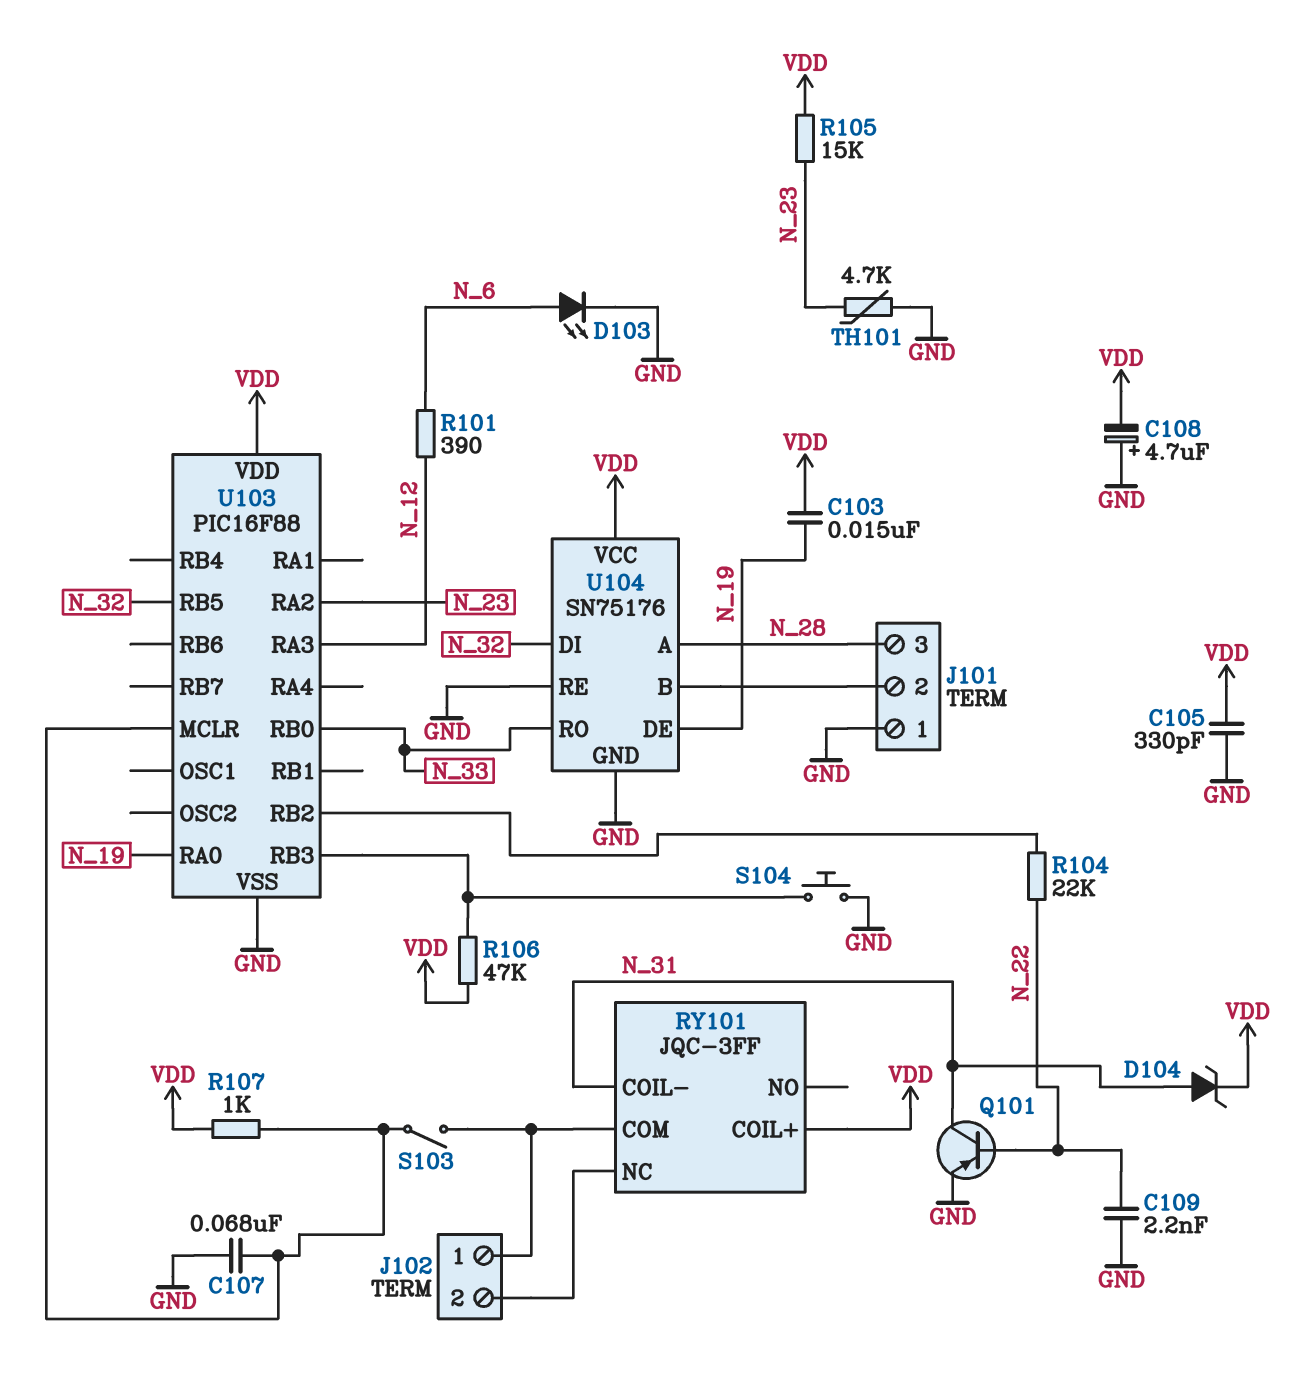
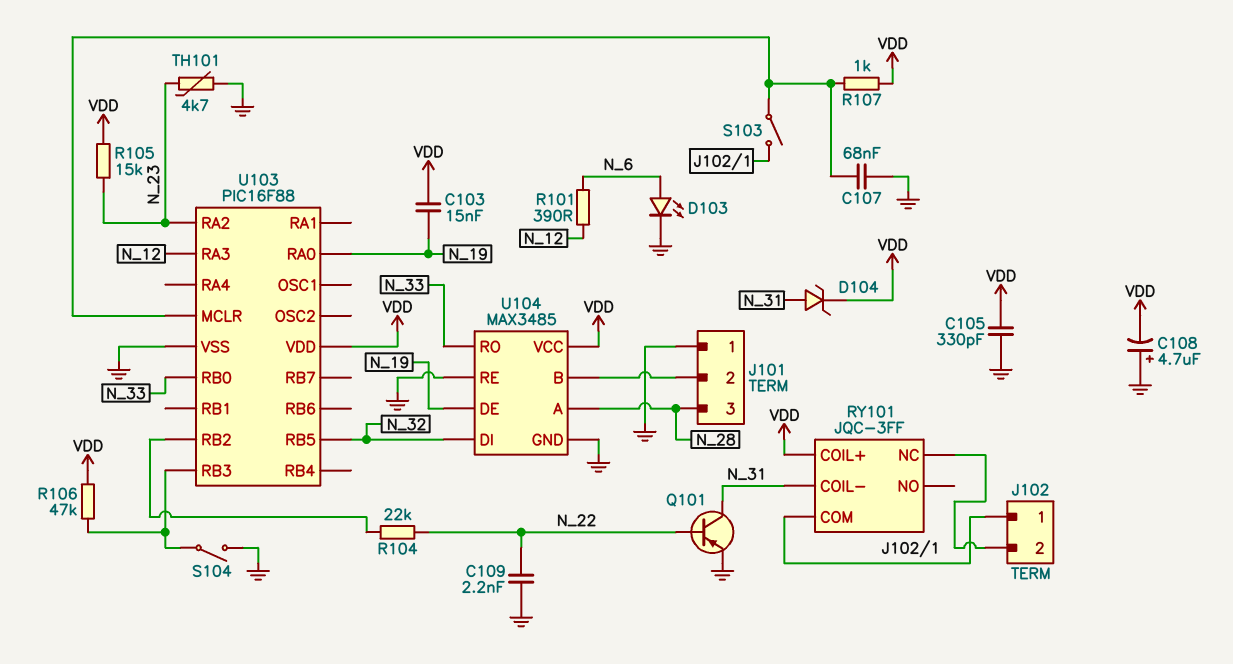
S104: button (GND, U103/RB3) -> switch (GND, U103/RB3)
U104: SN75176 -> MAX3485

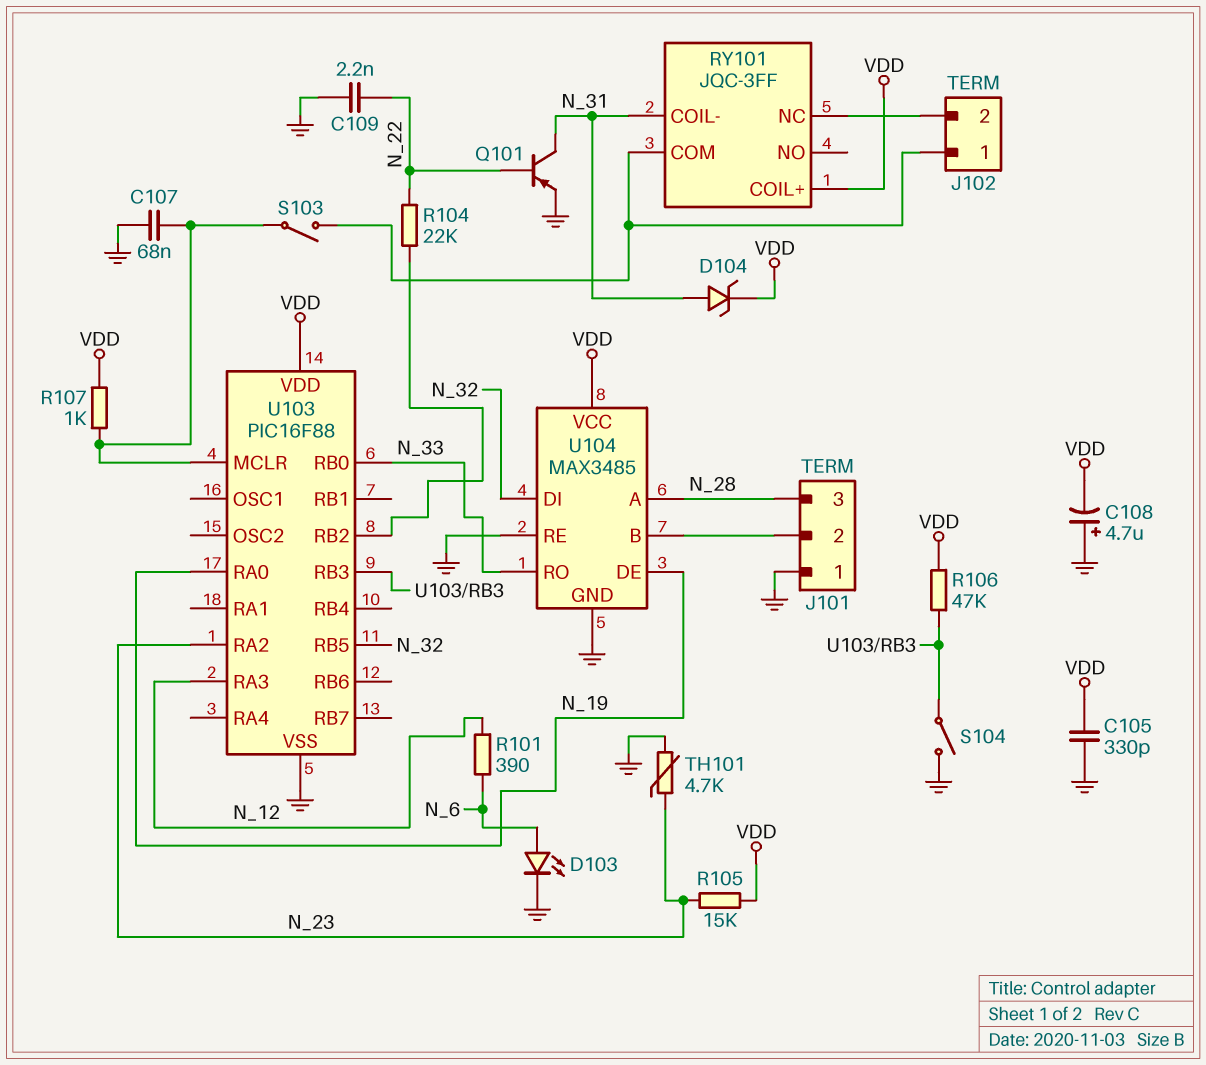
C103: 15nF (N_19, VDD) -> none

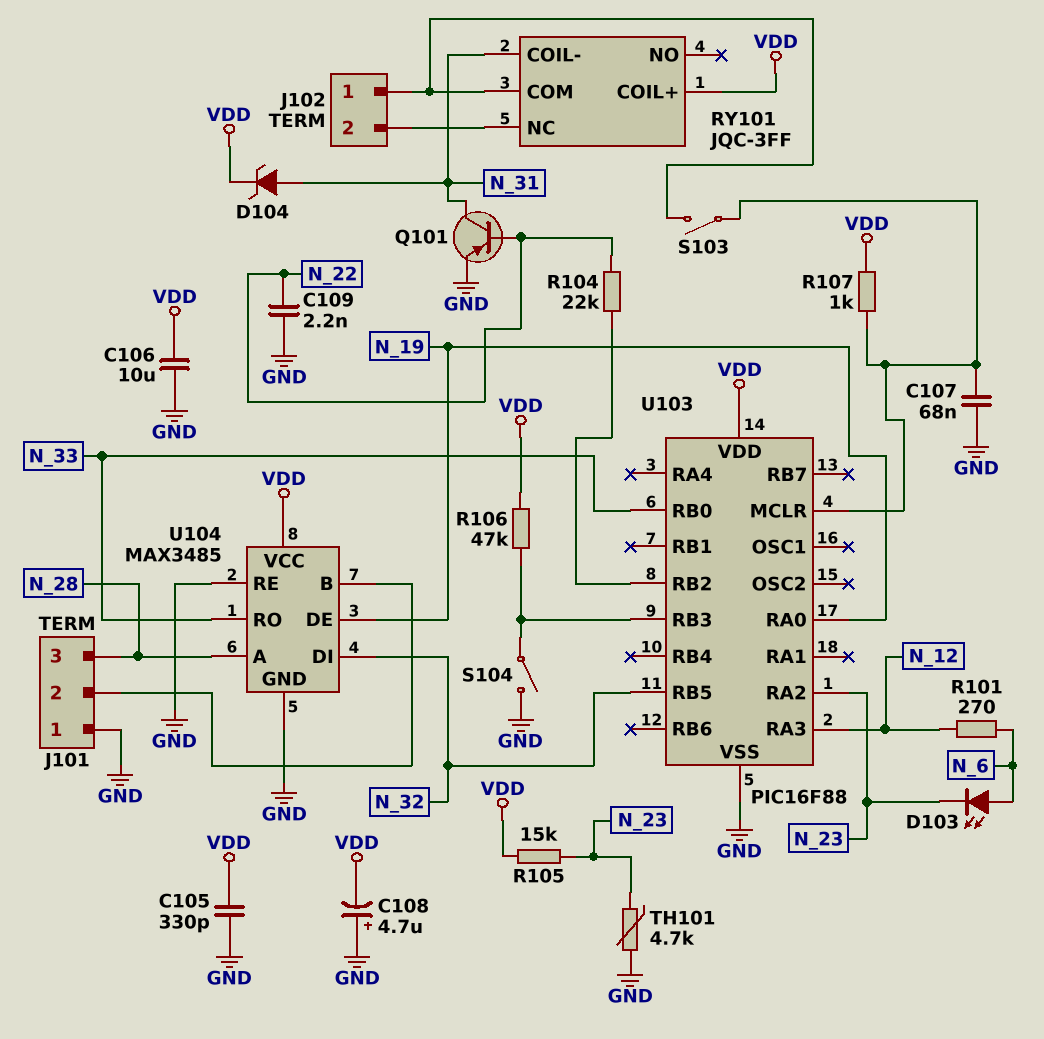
C106: none -> 10uF (GND, VDD)
D103: LED (A N_6, K GND) -> LED (A N_6, K N_23)
R101: 390 (N_6, N_12) -> 270 (N_6, N_12)

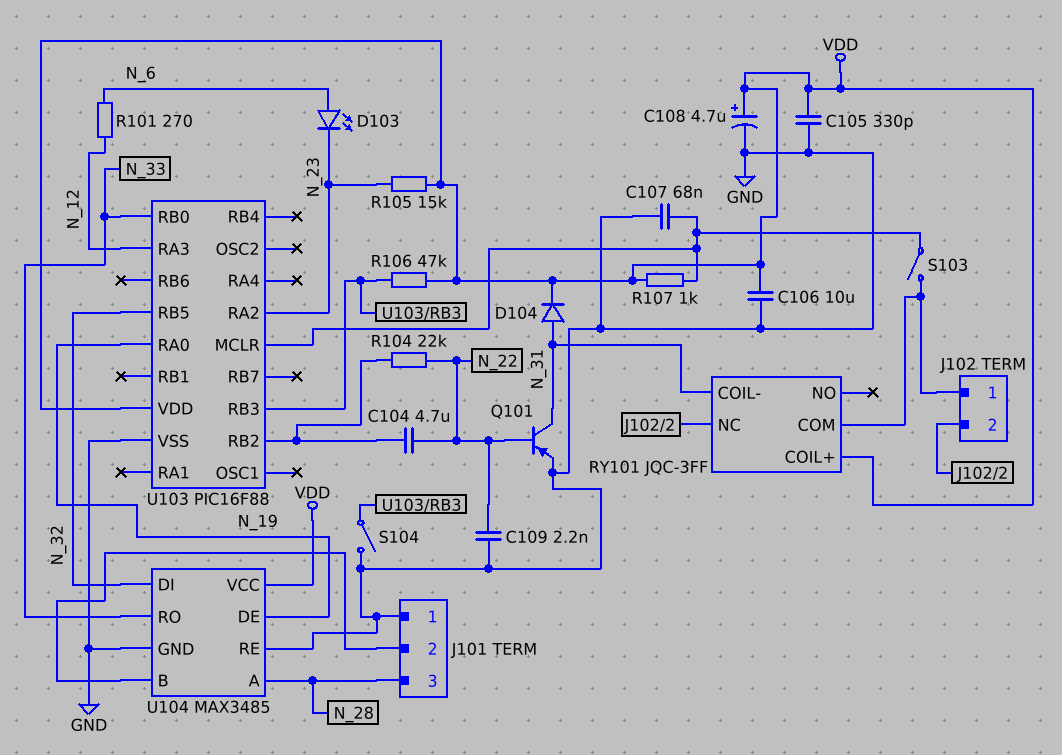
C104: none -> 4.7uF (N_22, U103/RB2)
C108: 4.7uF (plus GND, minus VDD) -> 4.7uF (plus VDD, minus GND)
D104: zener (A N_31, K VDD) -> diode (A N_31, K VDD)
TH101: 4.7k (GND, N_23) -> none

